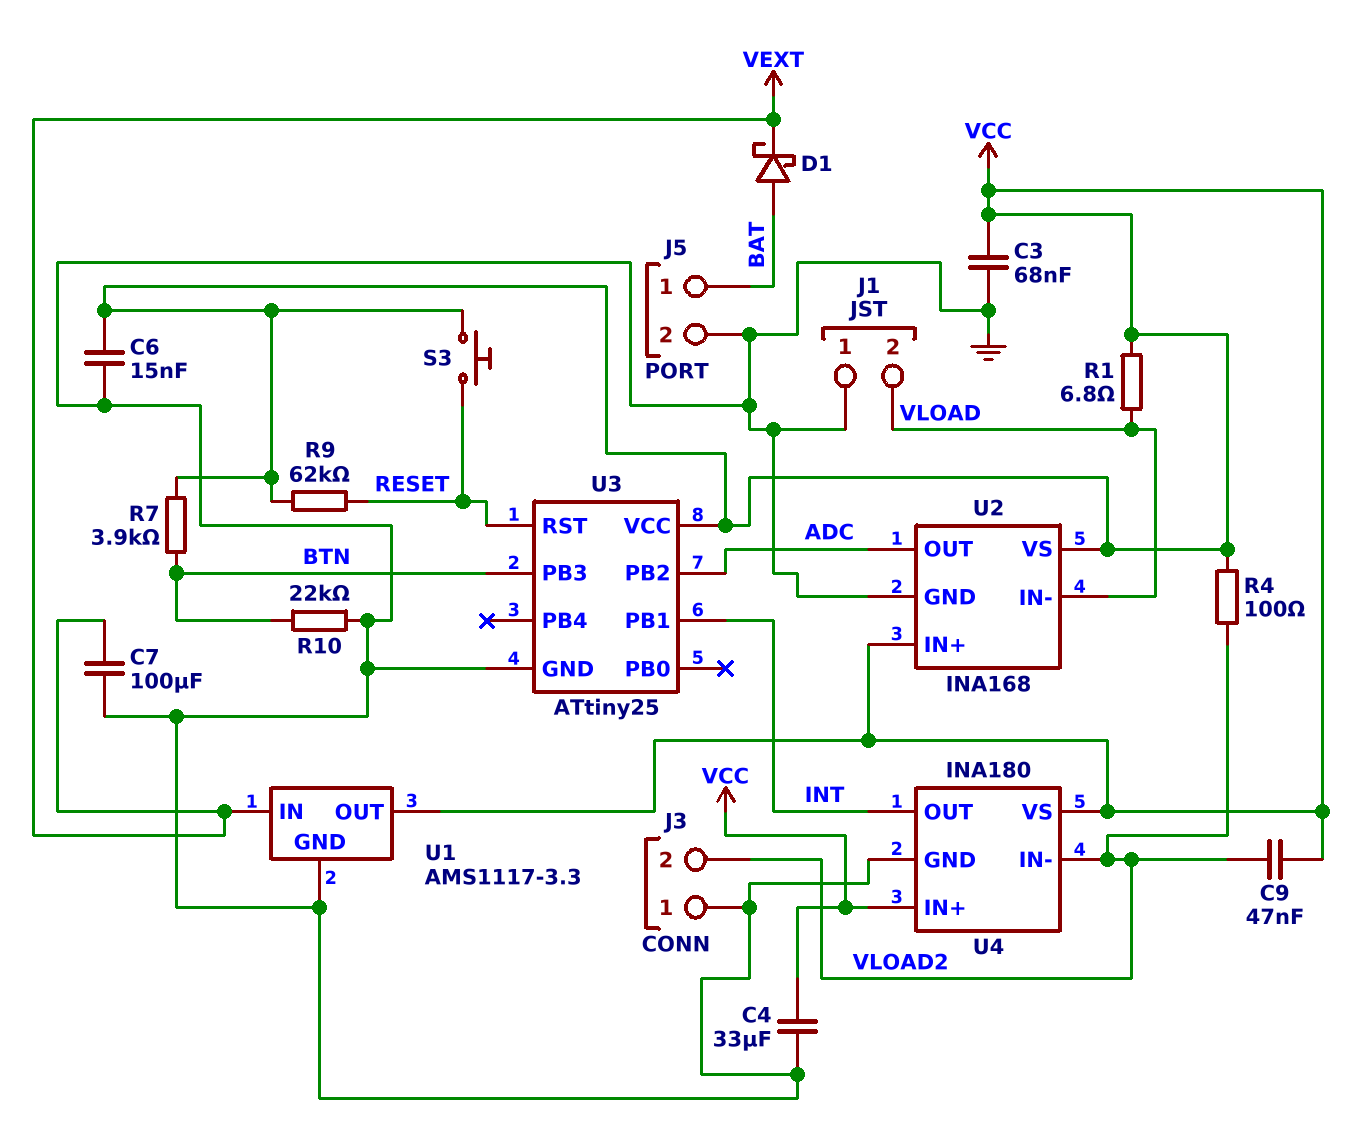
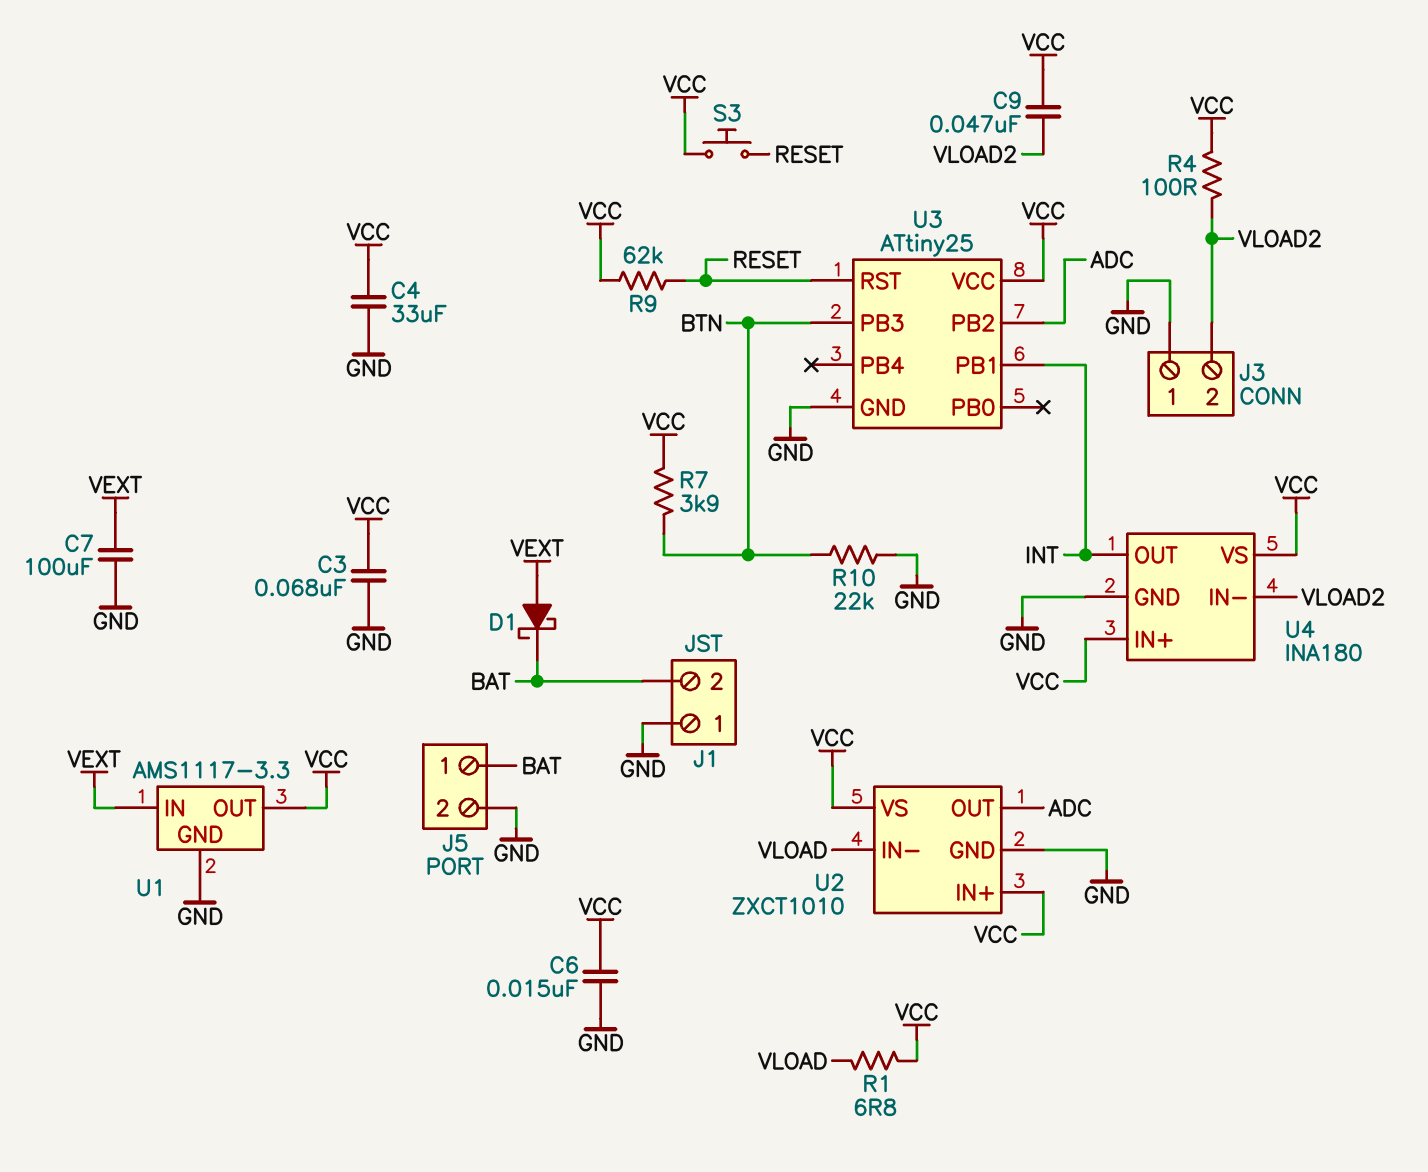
D1: schottky (A BAT, K VEXT) -> schottky (A VEXT, K BAT)
J1 pin 2: VLOAD -> BAT
U2: INA168 -> ZXCT1010

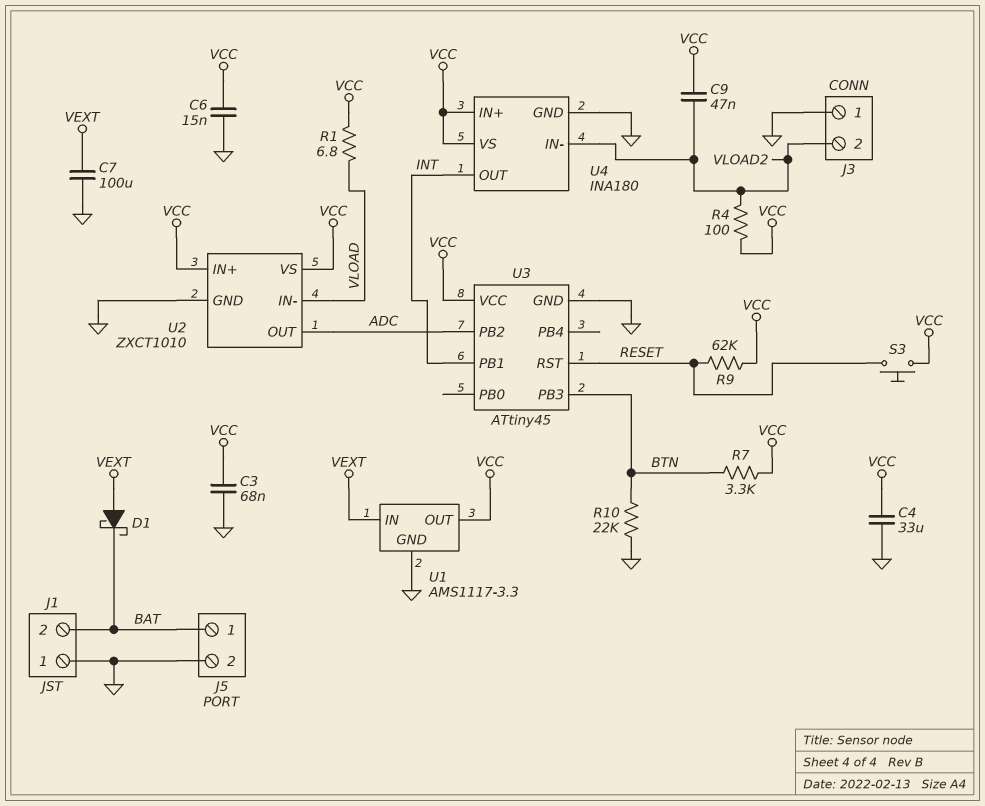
R7: 3.9k (BTN, VCC) -> 3.3k (BTN, VCC)
U3: ATtiny25 -> ATtiny45

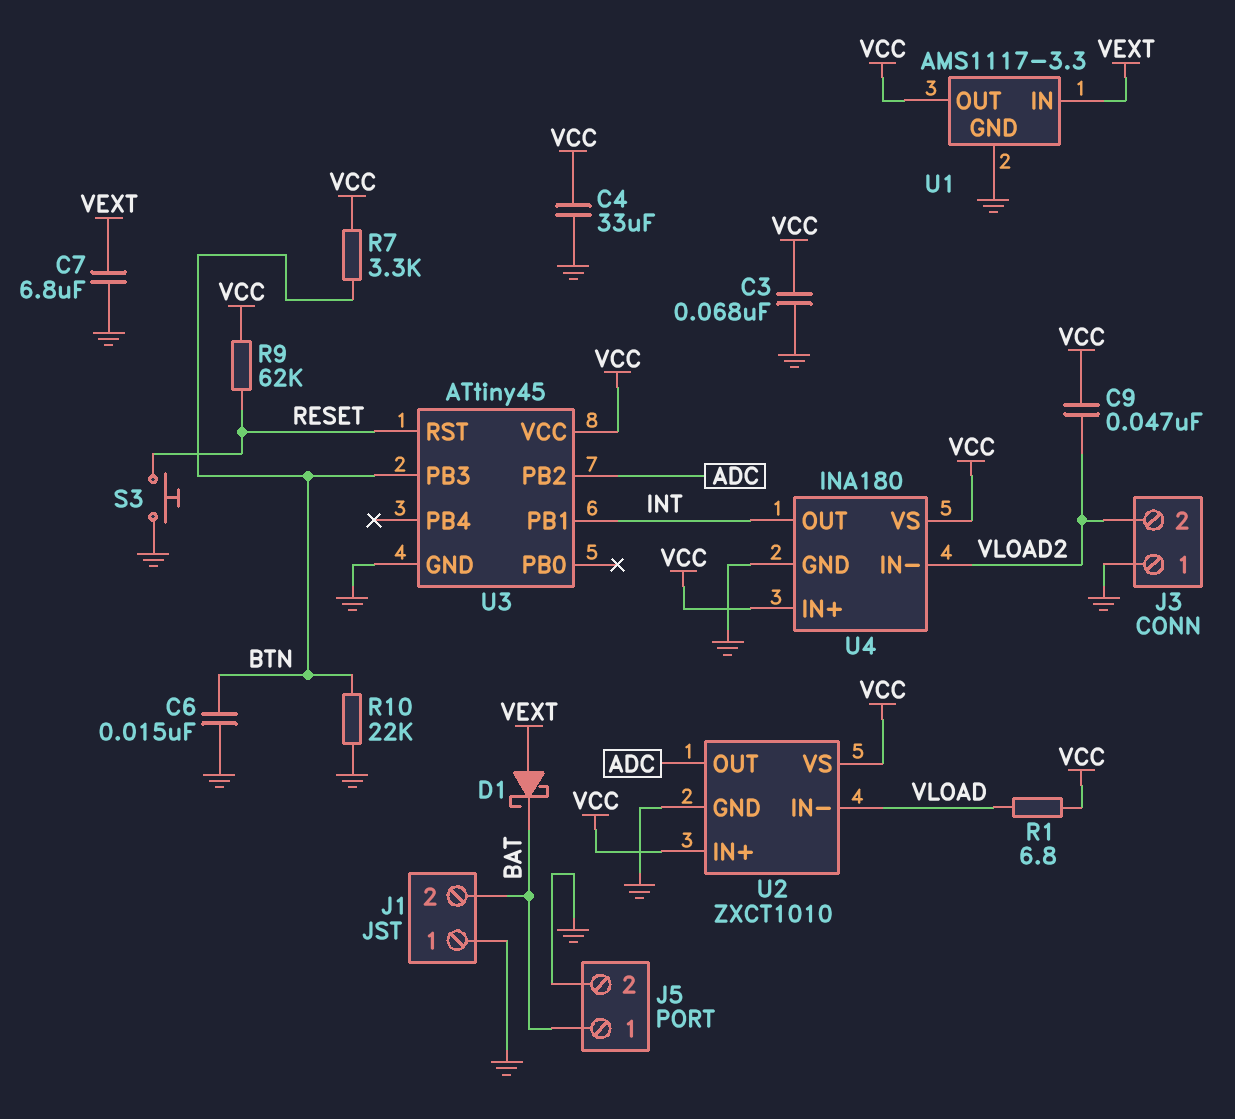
C6: 15nF (GND, VCC) -> 15nF (BTN, GND)
C7: 100uF (GND, VEXT) -> 6.8uF (GND, VEXT)
R4: 100 (VCC, VLOAD2) -> none
S3: button (RESET, VCC) -> button (GND, RESET)

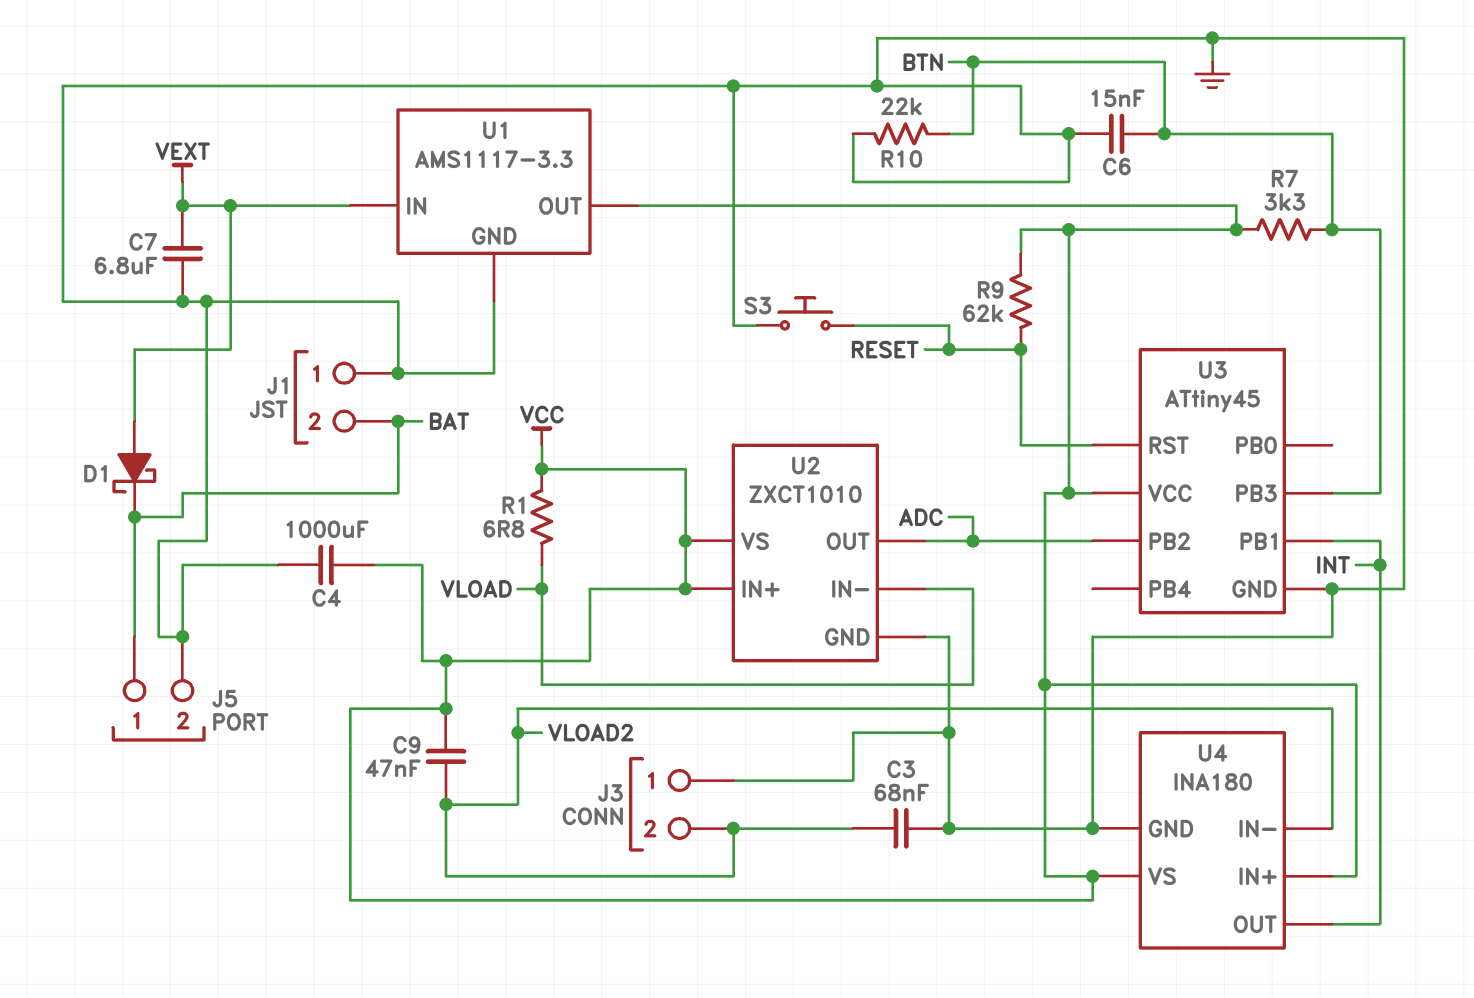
C3: 68nF (GND, VCC) -> 68nF (GND, VLOAD2)
C4: 33uF (GND, VCC) -> 1000uF (GND, VCC)

